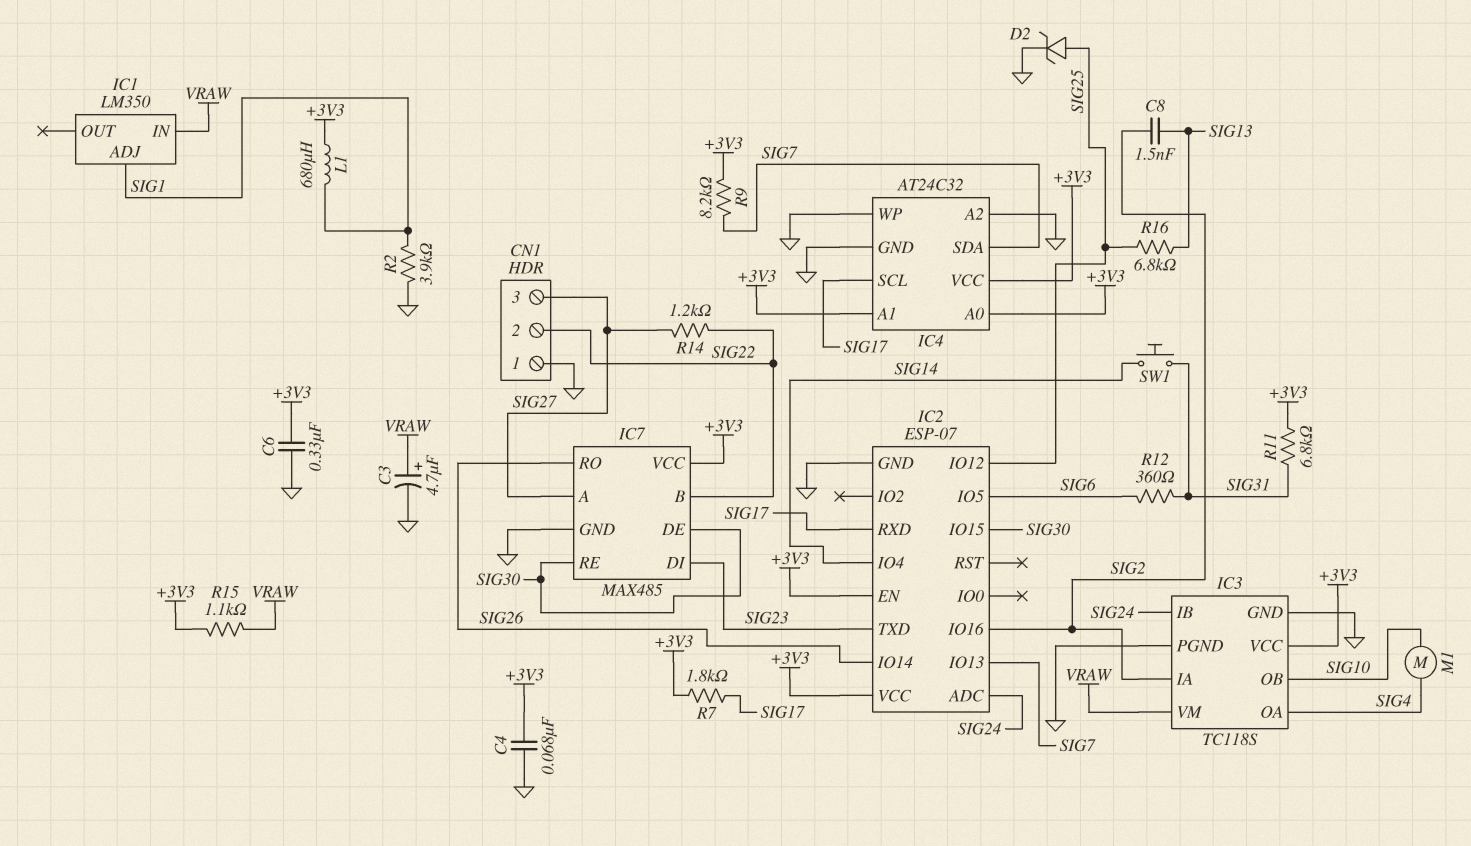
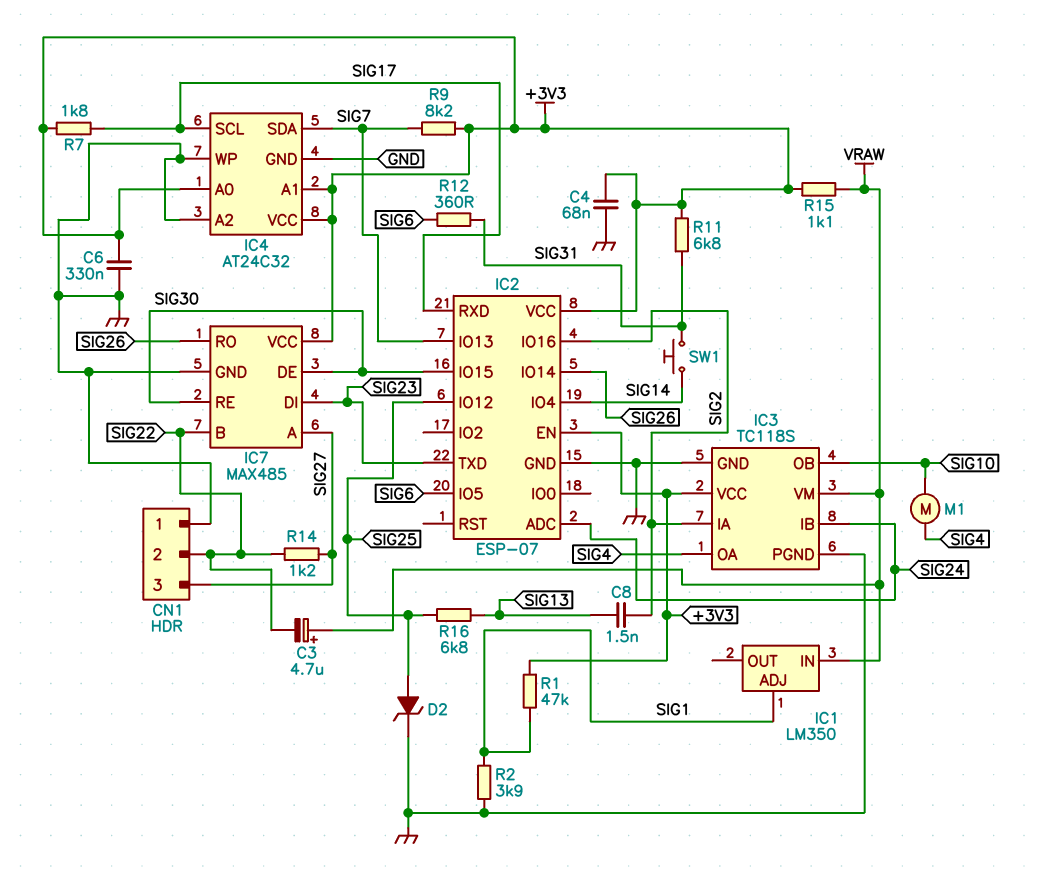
C3: 4.7uF (plus VRAW, minus GND) -> 4.7uF (plus VRAW, minus SIG22)
L1: 680uH (+3V3, SIG1) -> none
R1: none -> 47k (+3V3, SIG1)

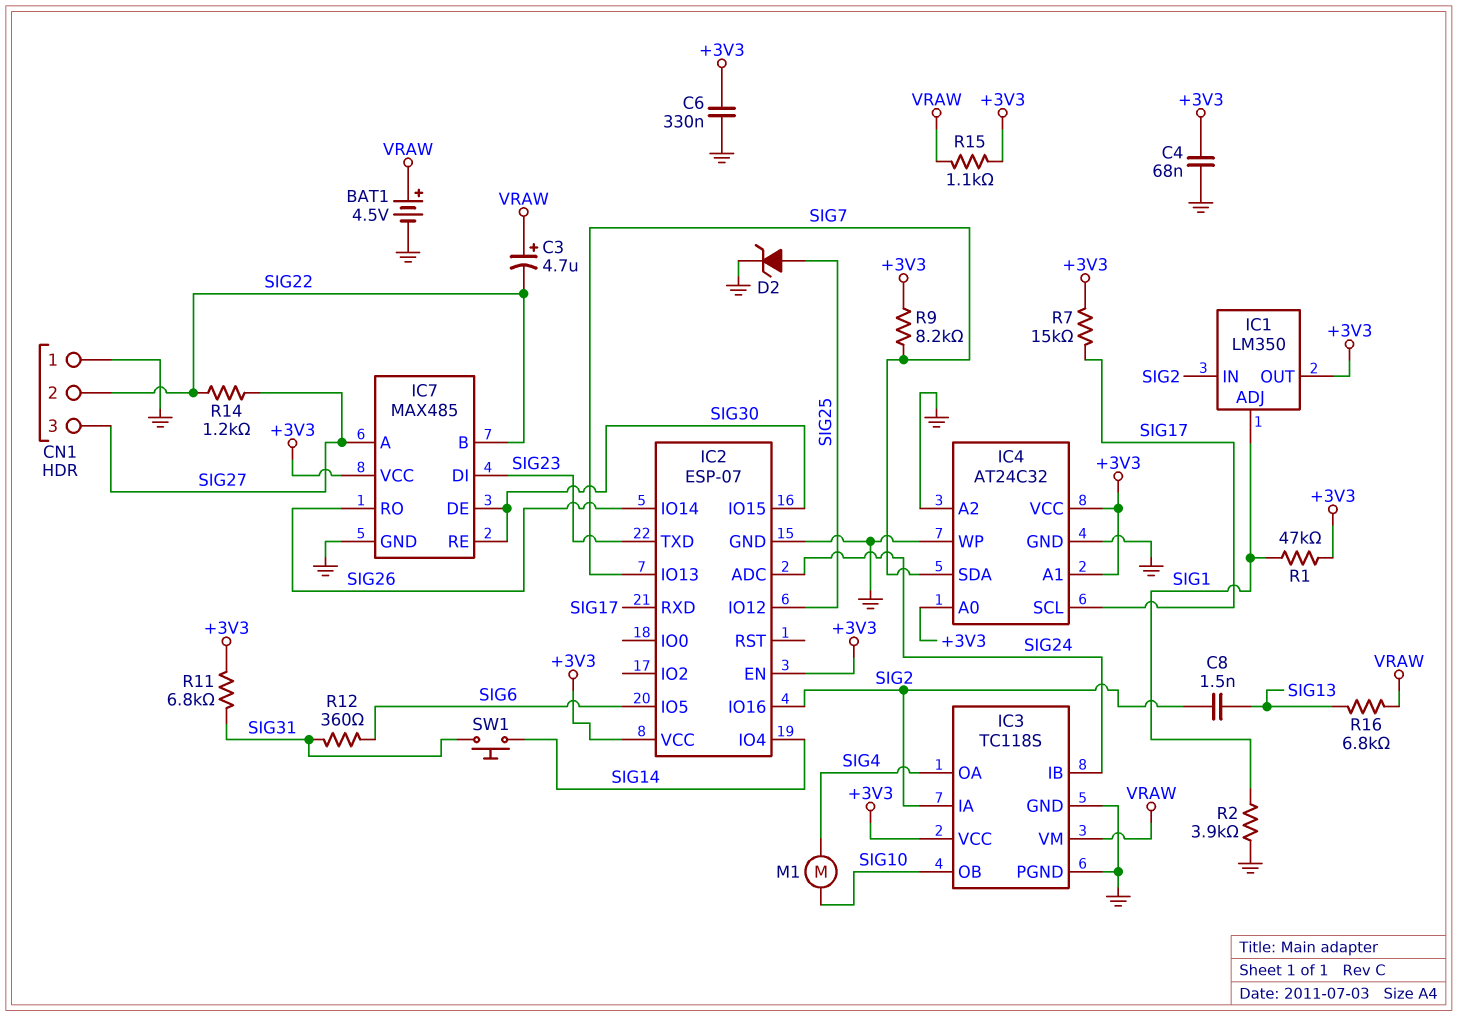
BAT1: none -> 4.5V (plus VRAW, minus GND)
IC1 pin IN: VRAW -> SIG2
IC1 pin OUT: none -> +3V3
R7: 1.8k (+3V3, SIG17) -> 15k (+3V3, SIG17)
R16: 6.8k (SIG13, SIG25) -> 6.8k (SIG13, VRAW)

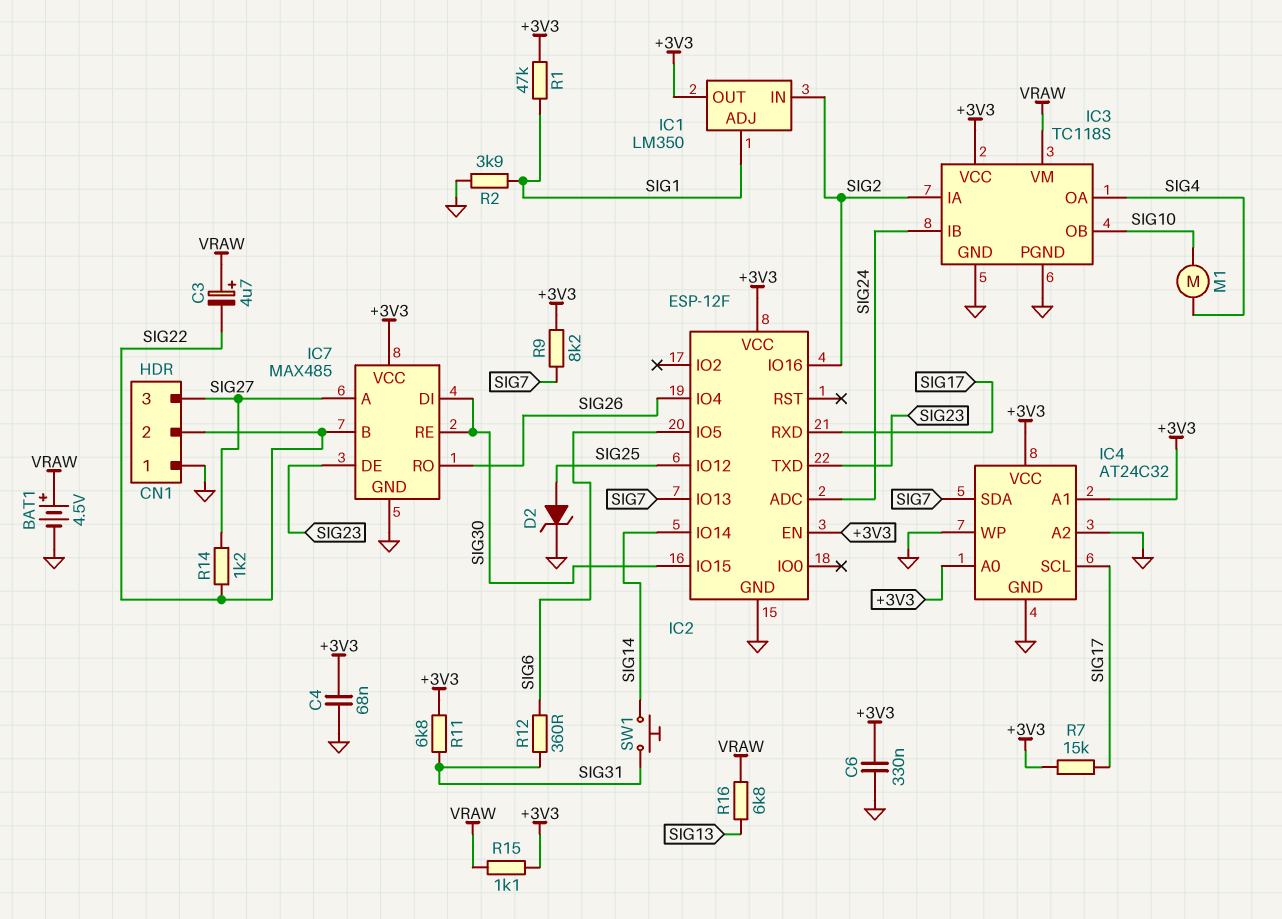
C8: 1.5nF (SIG2, SIG13) -> none
IC2: ESP-07 -> ESP-12F
IC2 pin IO4: SIG14 -> SIG26
IC2 pin IO14: SIG26 -> SIG14
IC7 pin DE: SIG30 -> SIG23
IC7 pin DI: SIG23 -> SIG30

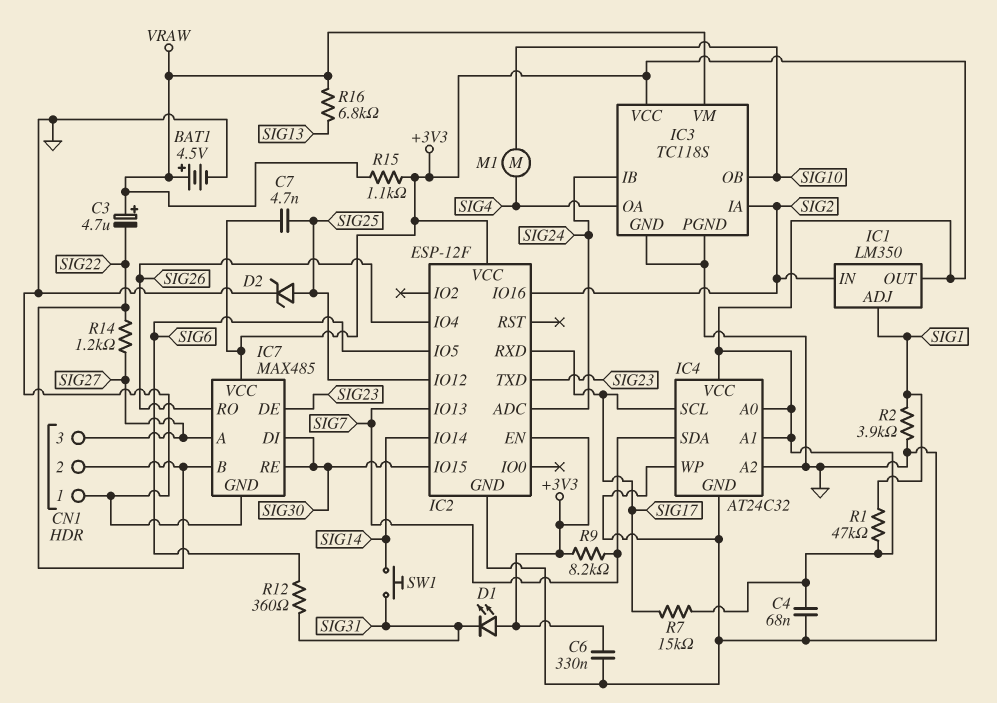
C7: none -> 4.7nF (+3V3, SIG25)
D1: none -> LED (A +3V3, K SIG31)
R11: 6.8k (+3V3, SIG31) -> none

